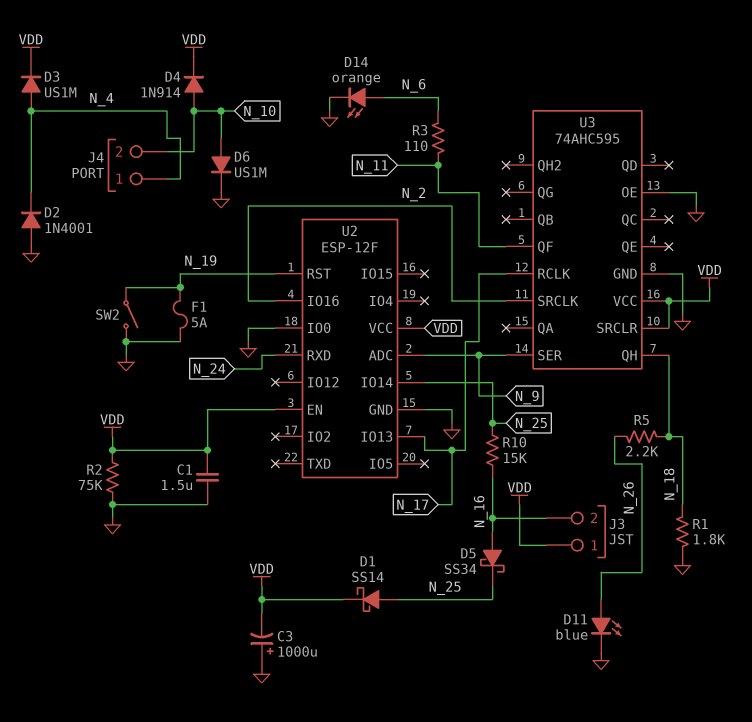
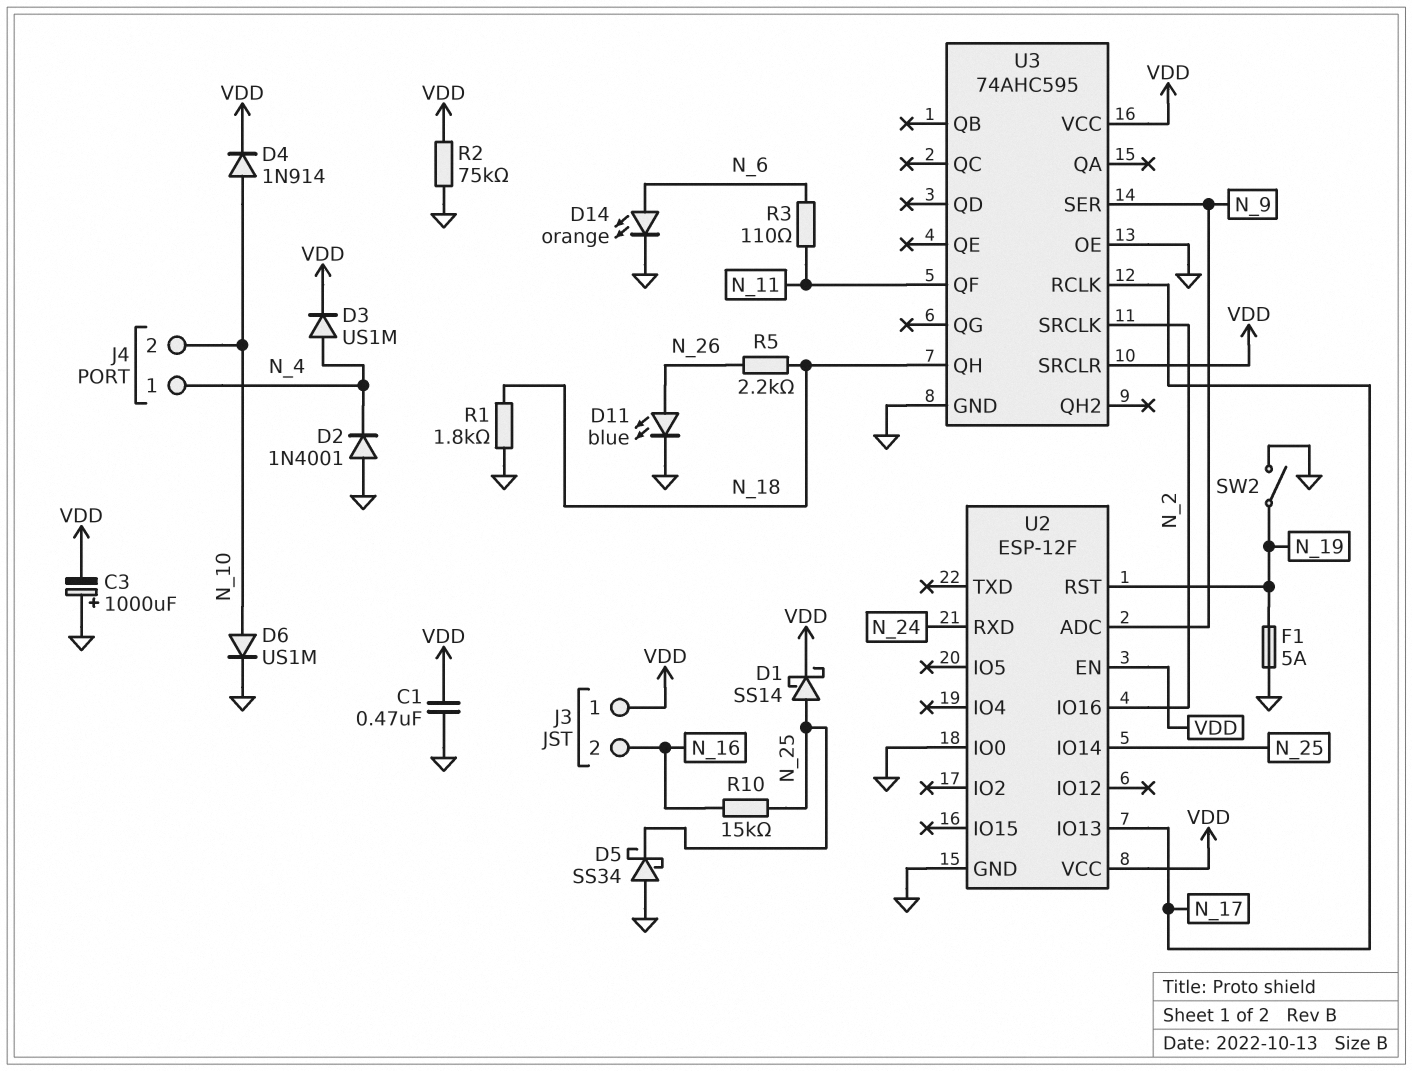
C1: 1.5uF (GND, VDD) -> 470nF (GND, VDD)
D5: schottky SS34 (A N_16, K N_25) -> schottky SS34 (A GND, K N_25)

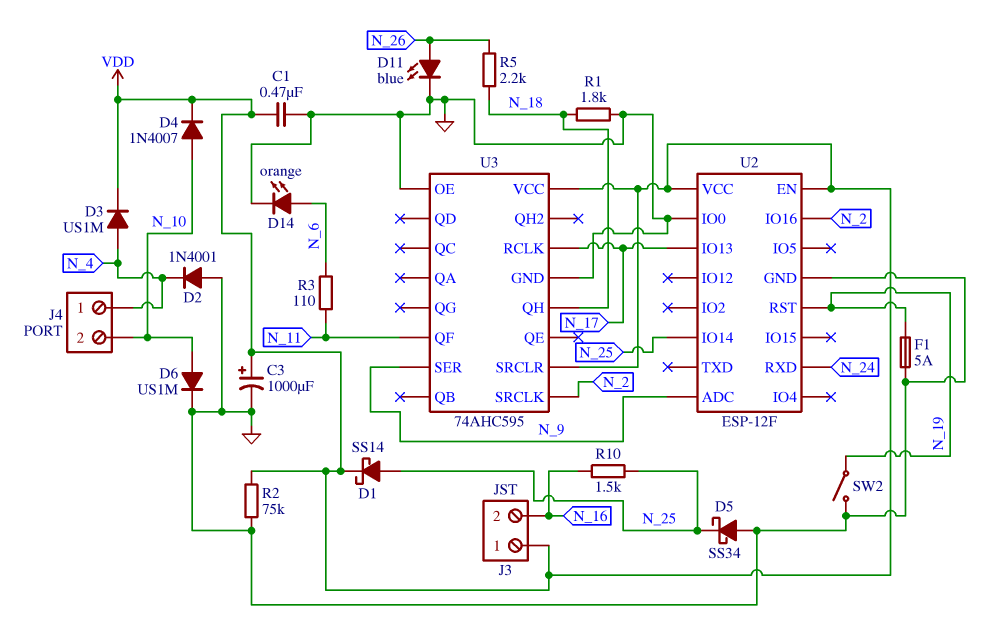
C3: 1000uF (plus GND, minus VDD) -> 1000uF (plus VDD, minus GND)
D4: diode 1N914 (A N_10, K VDD) -> diode 1N4007 (A N_10, K VDD)
R10: 15k (N_16, N_25) -> 1.5k (N_16, N_25)

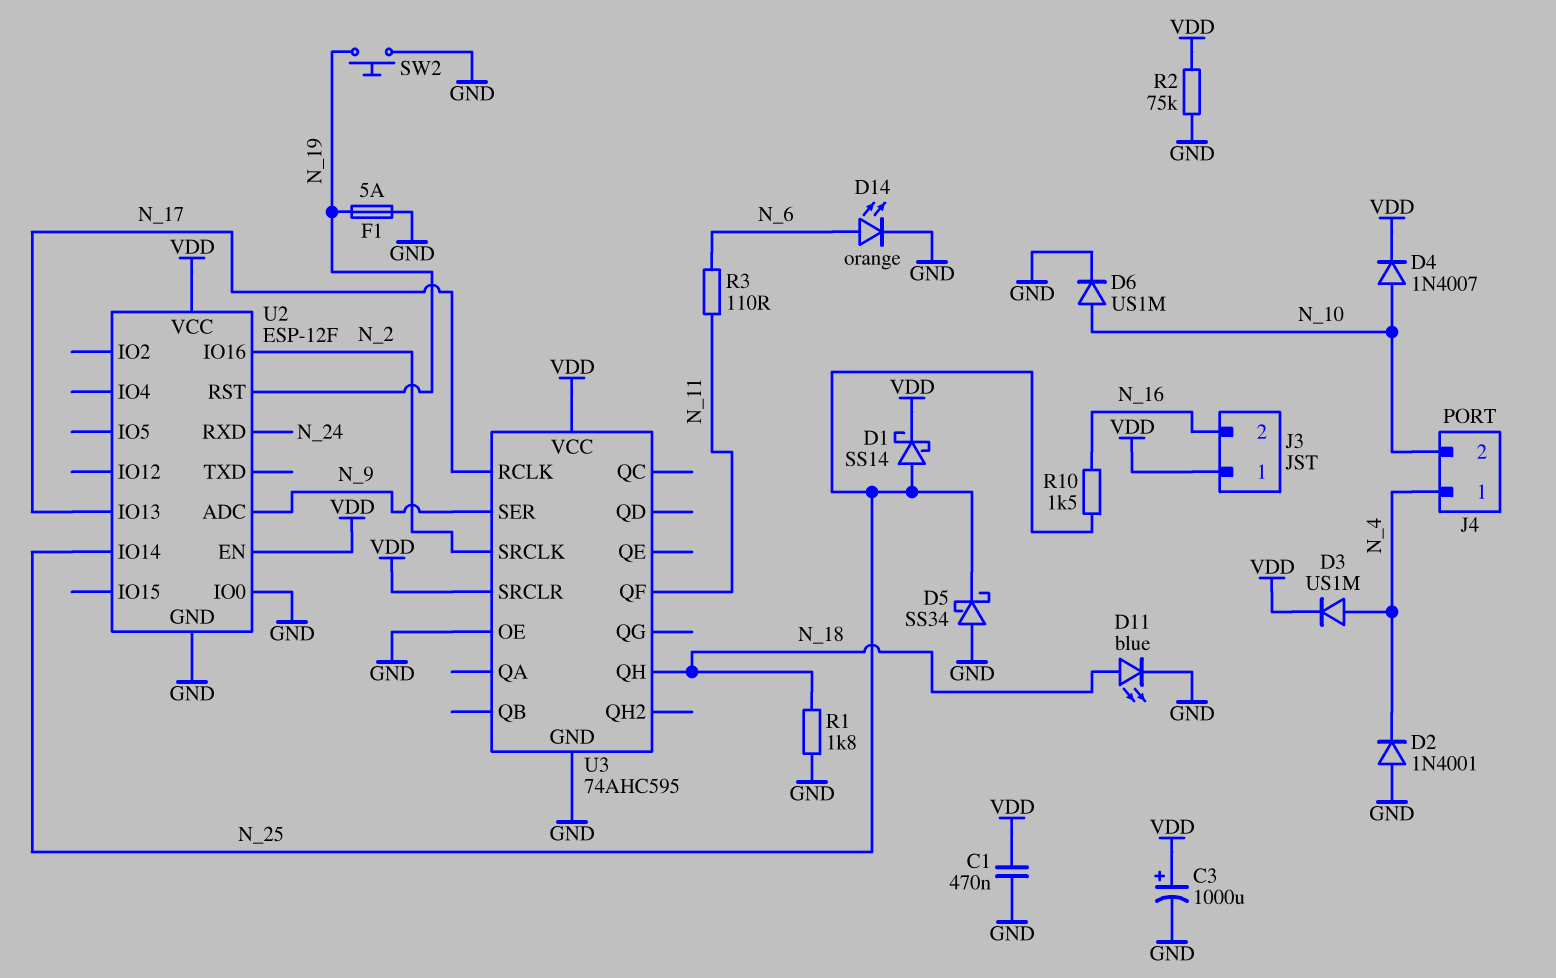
D11: LED blue (A N_26, K GND) -> LED blue (A N_18, K GND)
R5: 2.2k (N_18, N_26) -> none
SW2: switch (GND, N_19) -> button (GND, N_19)

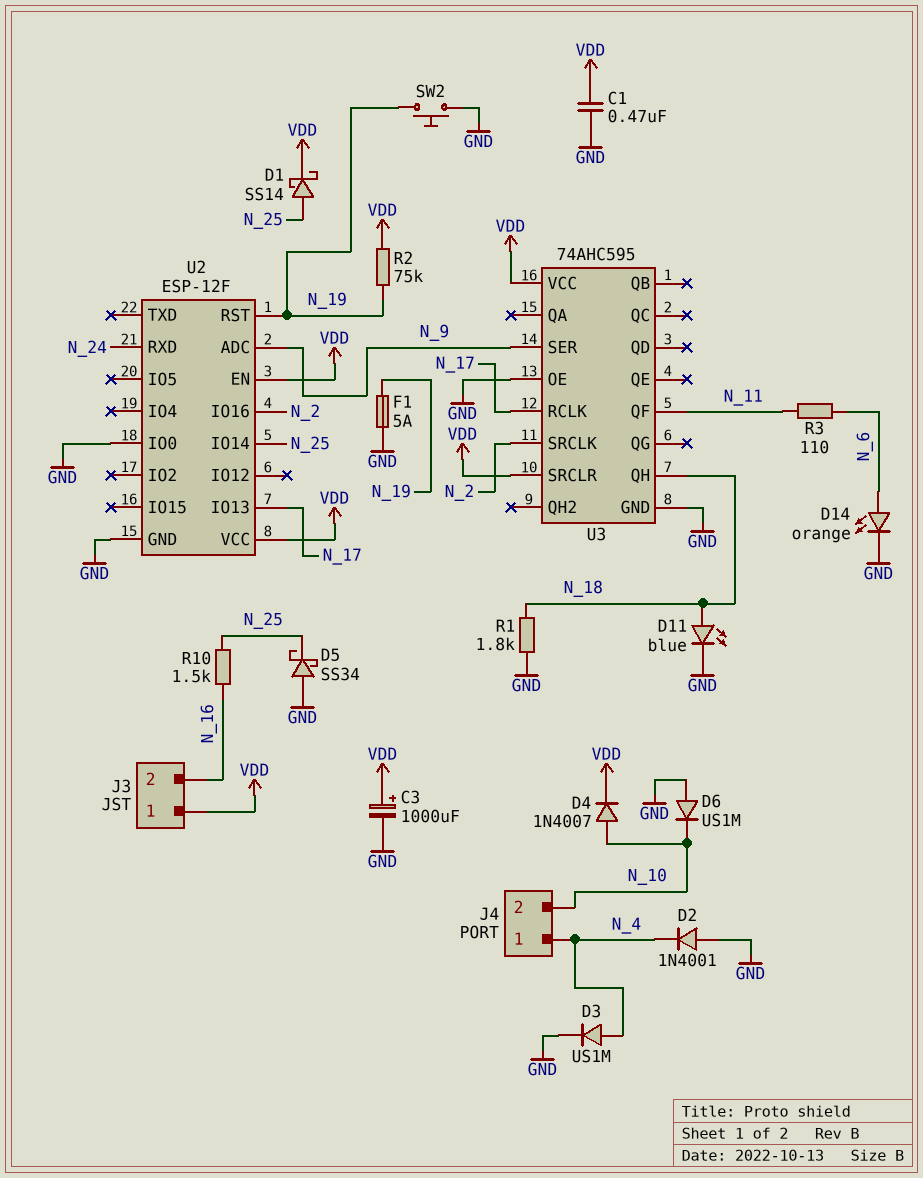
D3: diode US1M (A N_4, K VDD) -> diode US1M (A N_4, K GND)
D6: diode US1M (A N_10, K GND) -> diode US1M (A GND, K N_10)
R2: 75k (GND, VDD) -> 75k (N_19, VDD)

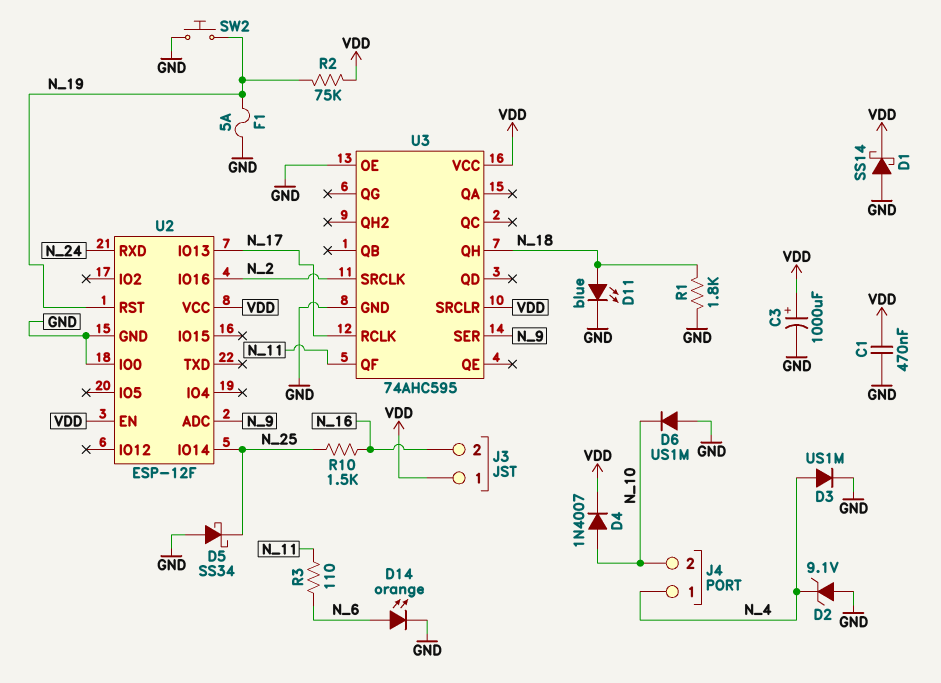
D1: schottky SS14 (A N_25, K VDD) -> schottky SS14 (A GND, K VDD)
D2: diode 1N4001 (A GND, K N_4) -> zener 9.1V (A GND, K N_4)

